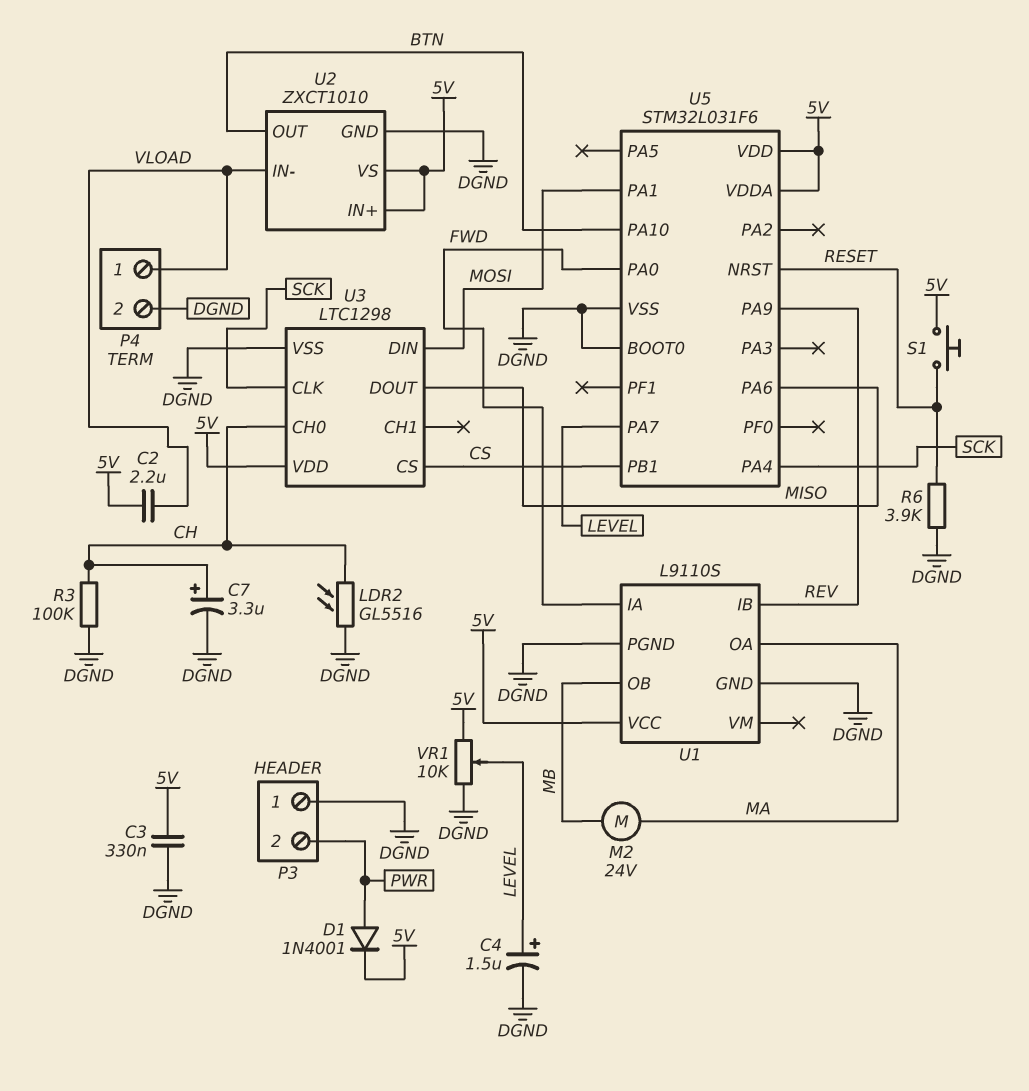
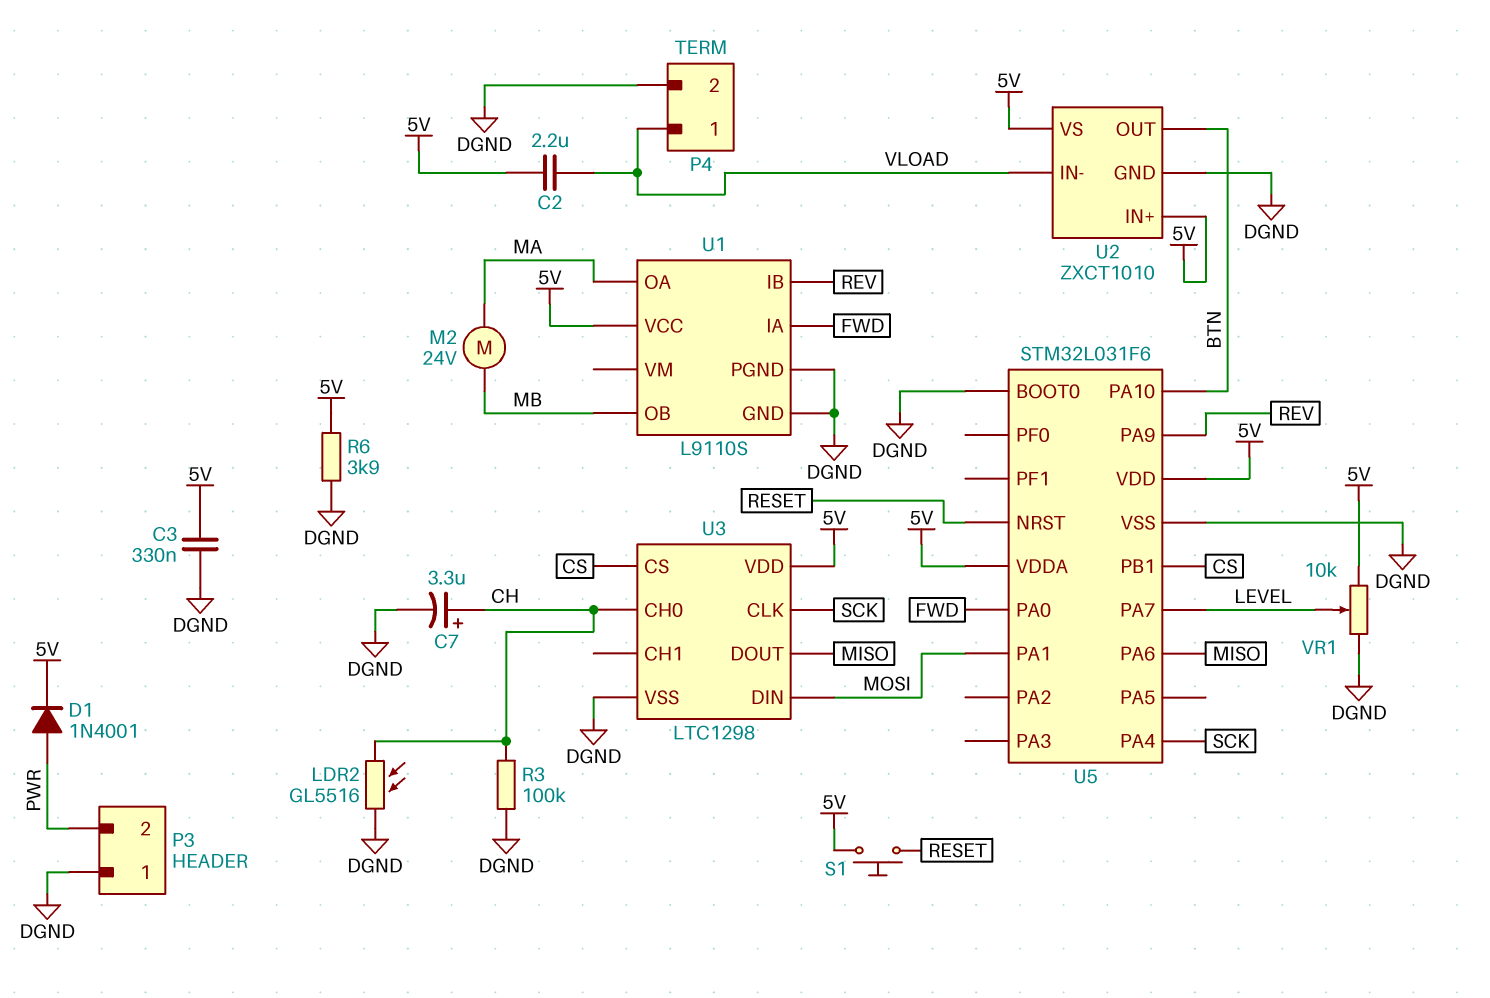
C4: 1.5uF (plus LEVEL, minus DGND) -> none
R6: 3.9k (DGND, RESET) -> 3.9k (5V, DGND)

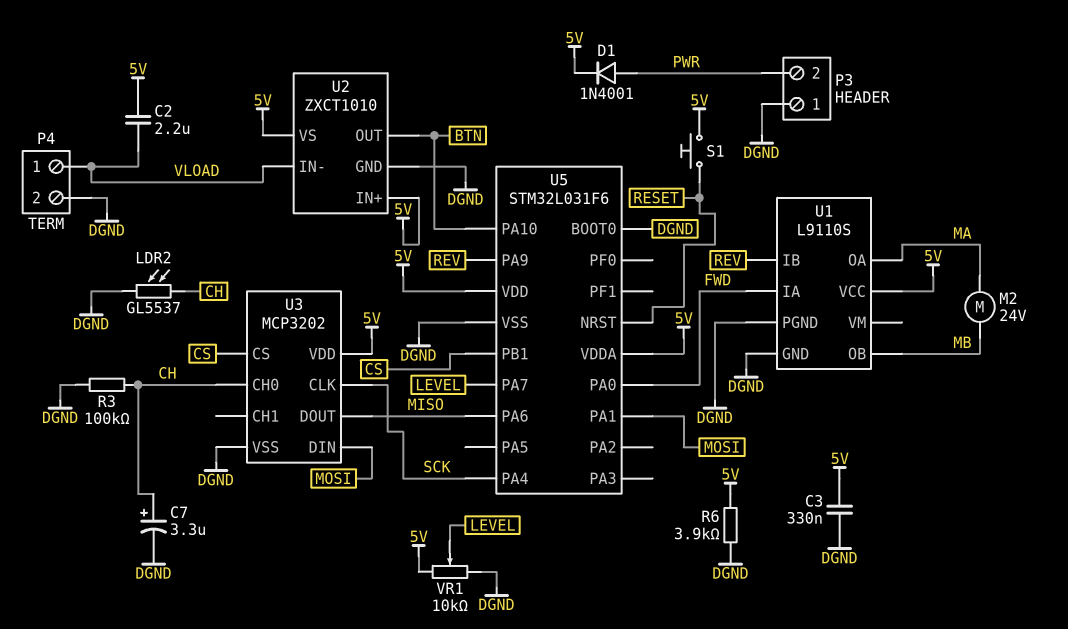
LDR2: GL5516 (CH, DGND) -> GL5537 (CH, DGND)
U3: LTC1298 -> MCP3202

